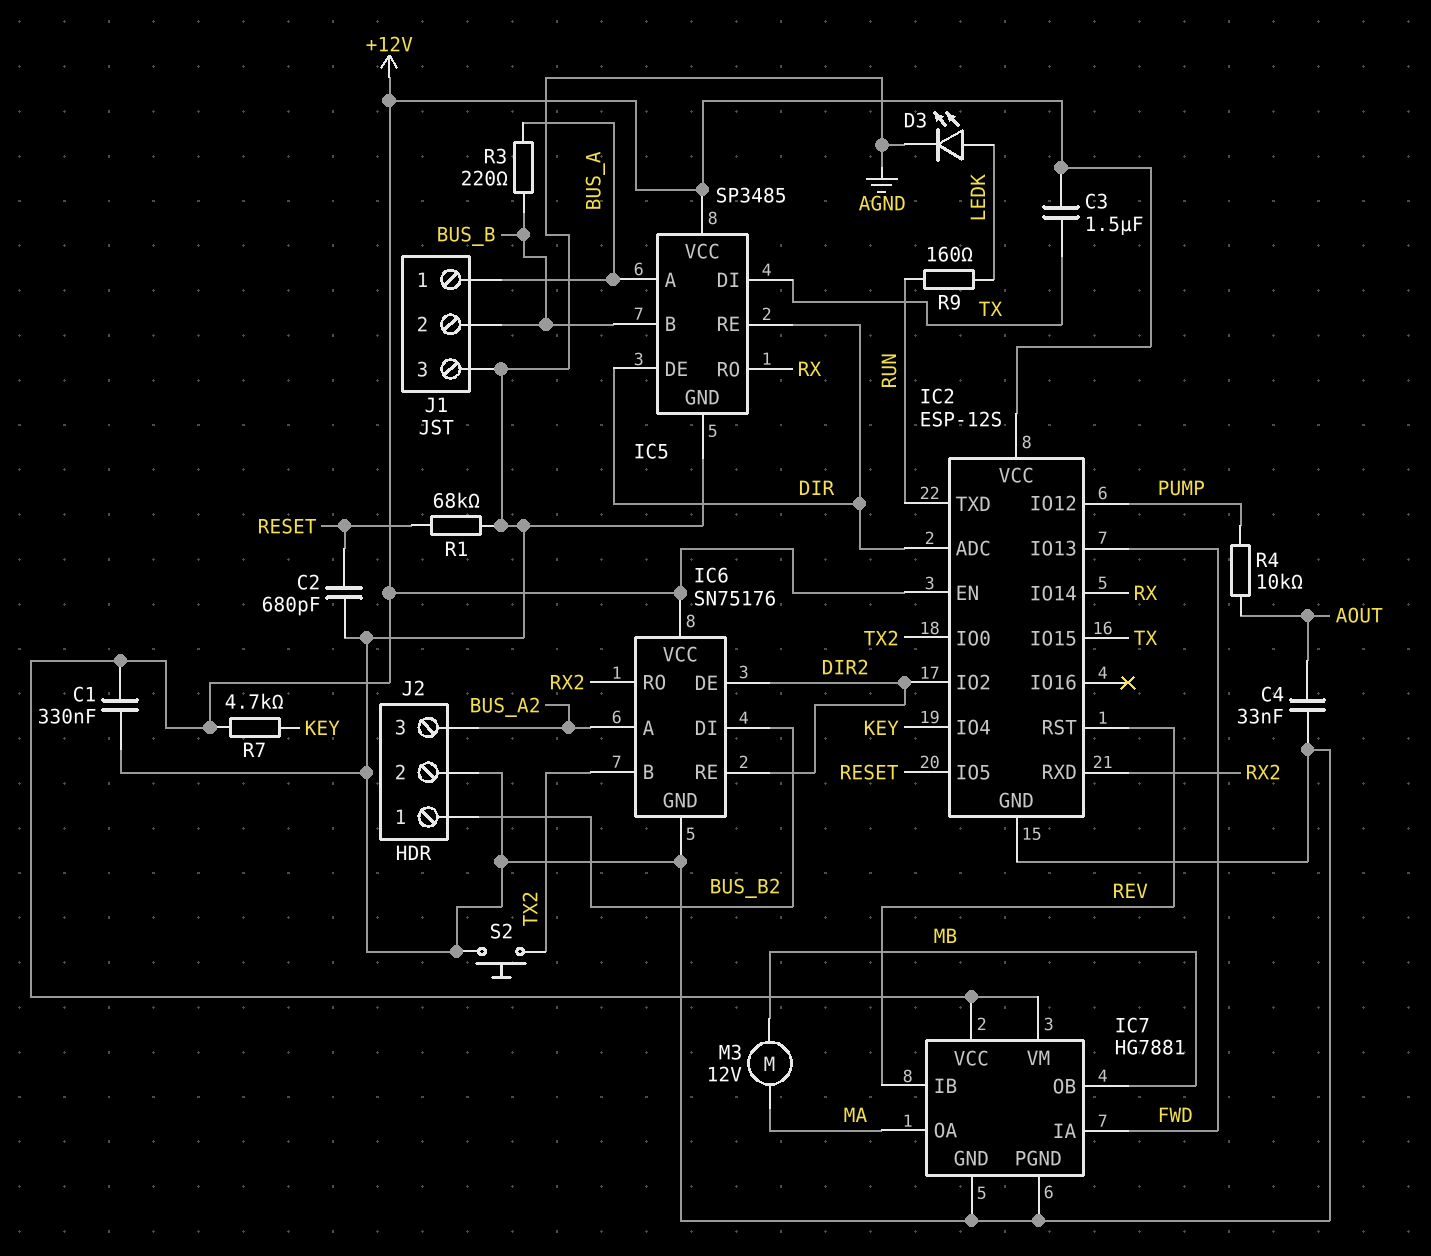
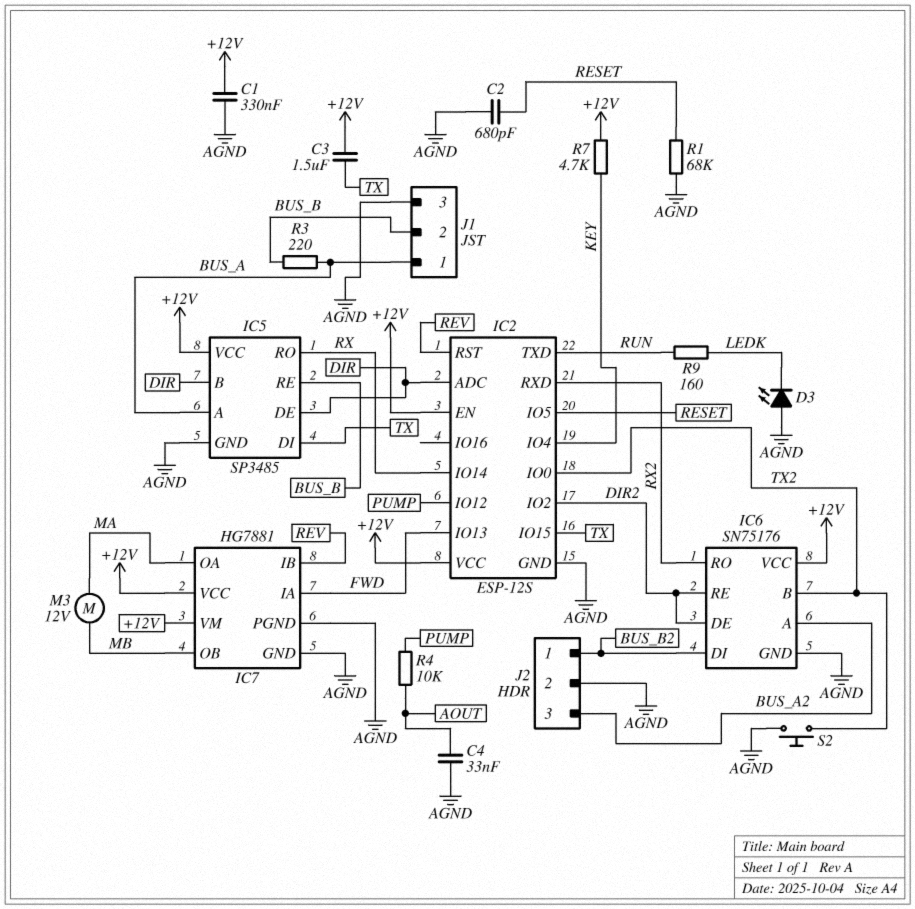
D3: LED (A LEDK, K AGND) -> LED (A AGND, K LEDK)
IC5 pin B: BUS_B -> DIR
IC5 pin RE: DIR -> BUS_B

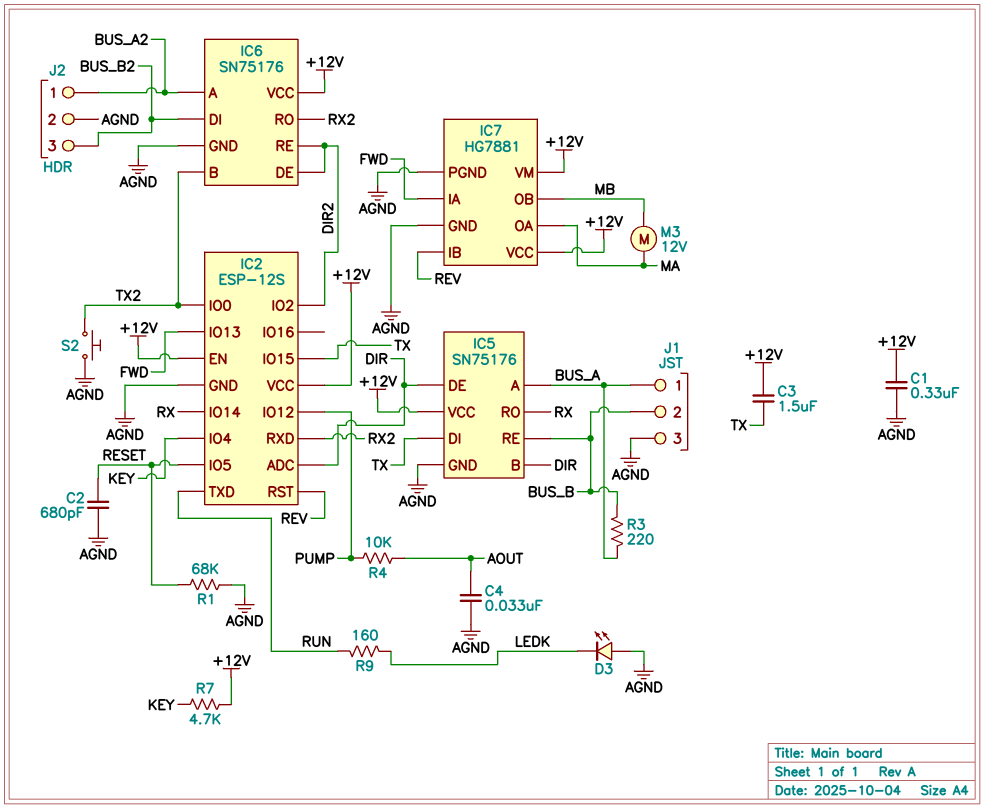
IC5: SP3485 -> SN75176
J2 pin 1: BUS_B2 -> BUS_A2
J2 pin 3: BUS_A2 -> BUS_B2

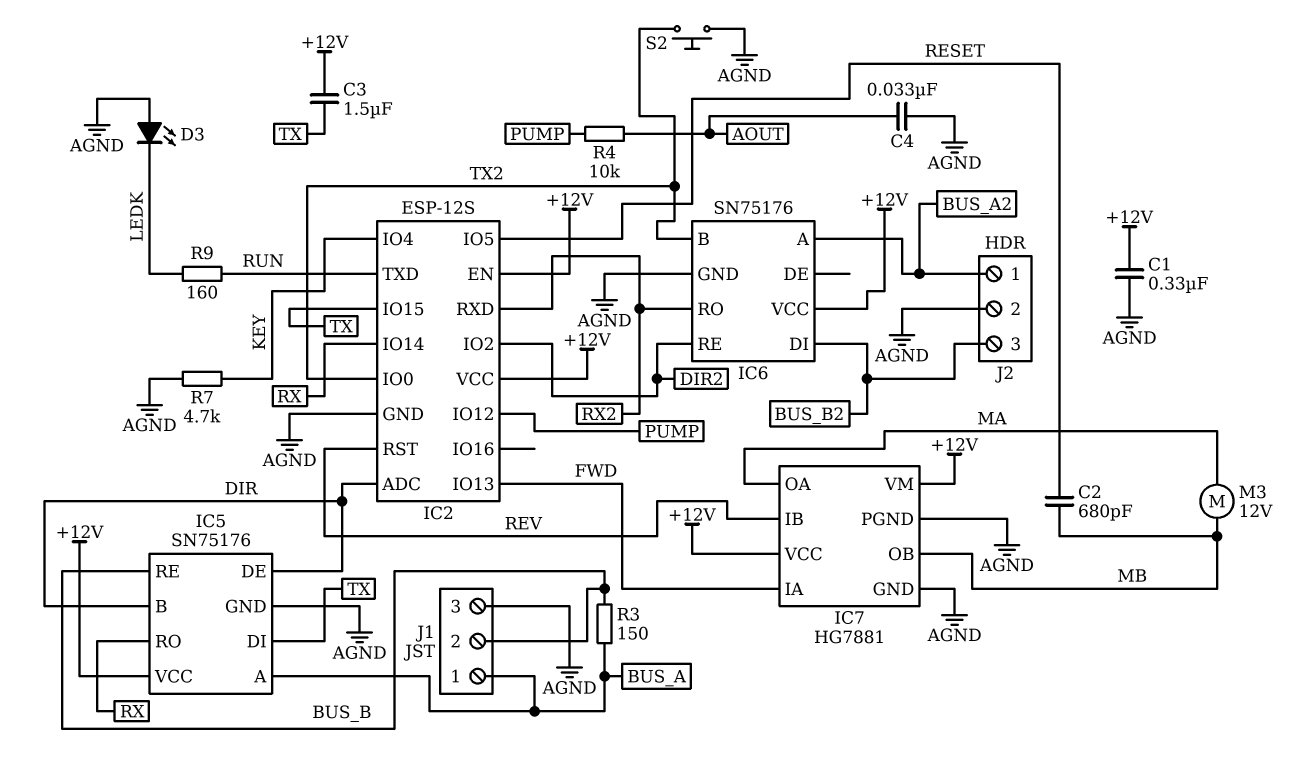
C2: 680pF (AGND, RESET) -> 680pF (MB, RESET)
IC6 pin DE: DIR2 -> none
R1: 68k (AGND, RESET) -> none
R3: 220 (BUS_A, BUS_B) -> 150 (BUS_A, BUS_B)
R7: 4.7k (+12V, KEY) -> 4.7k (AGND, KEY)

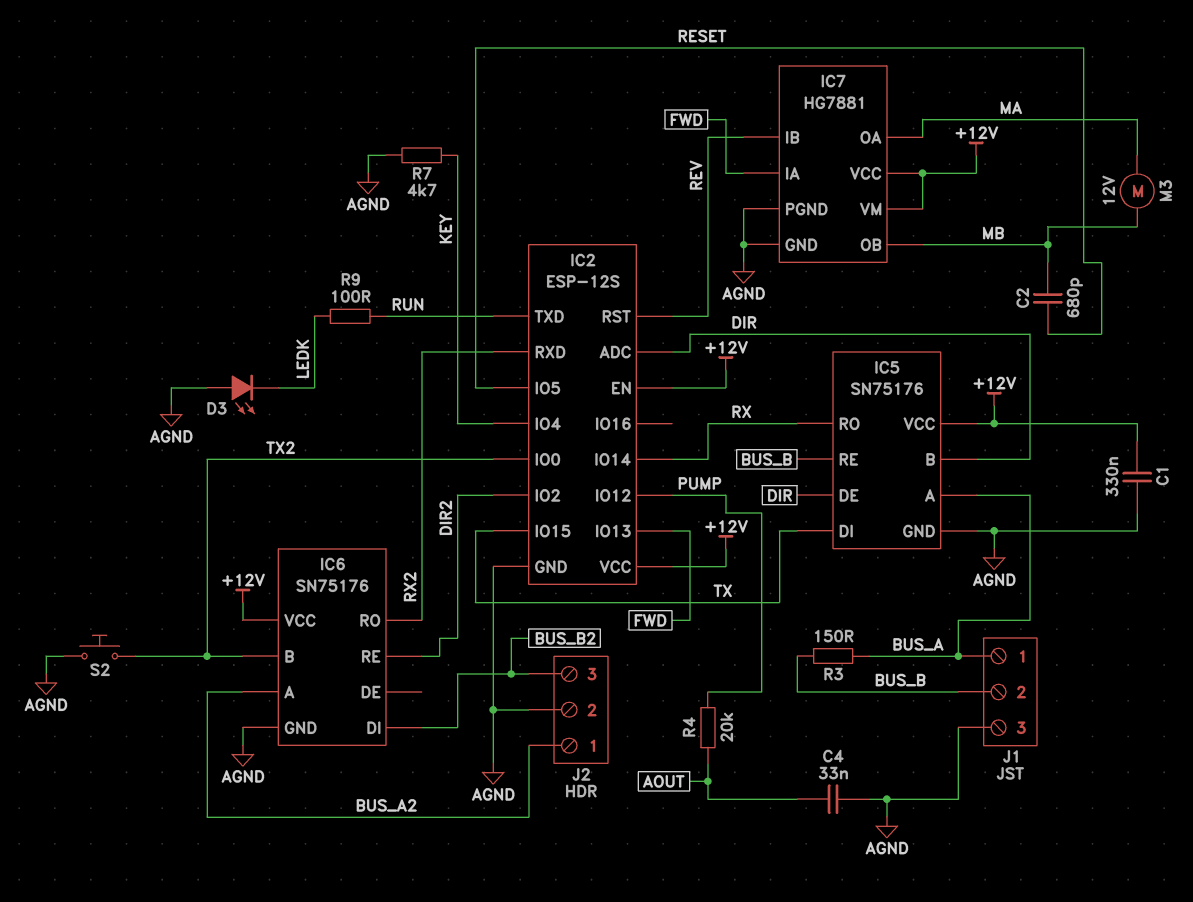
C3: 1.5uF (+12V, TX) -> none
R4: 10k (AOUT, PUMP) -> 20k (AOUT, PUMP)
R9: 160 (LEDK, RUN) -> 100 (LEDK, RUN)

